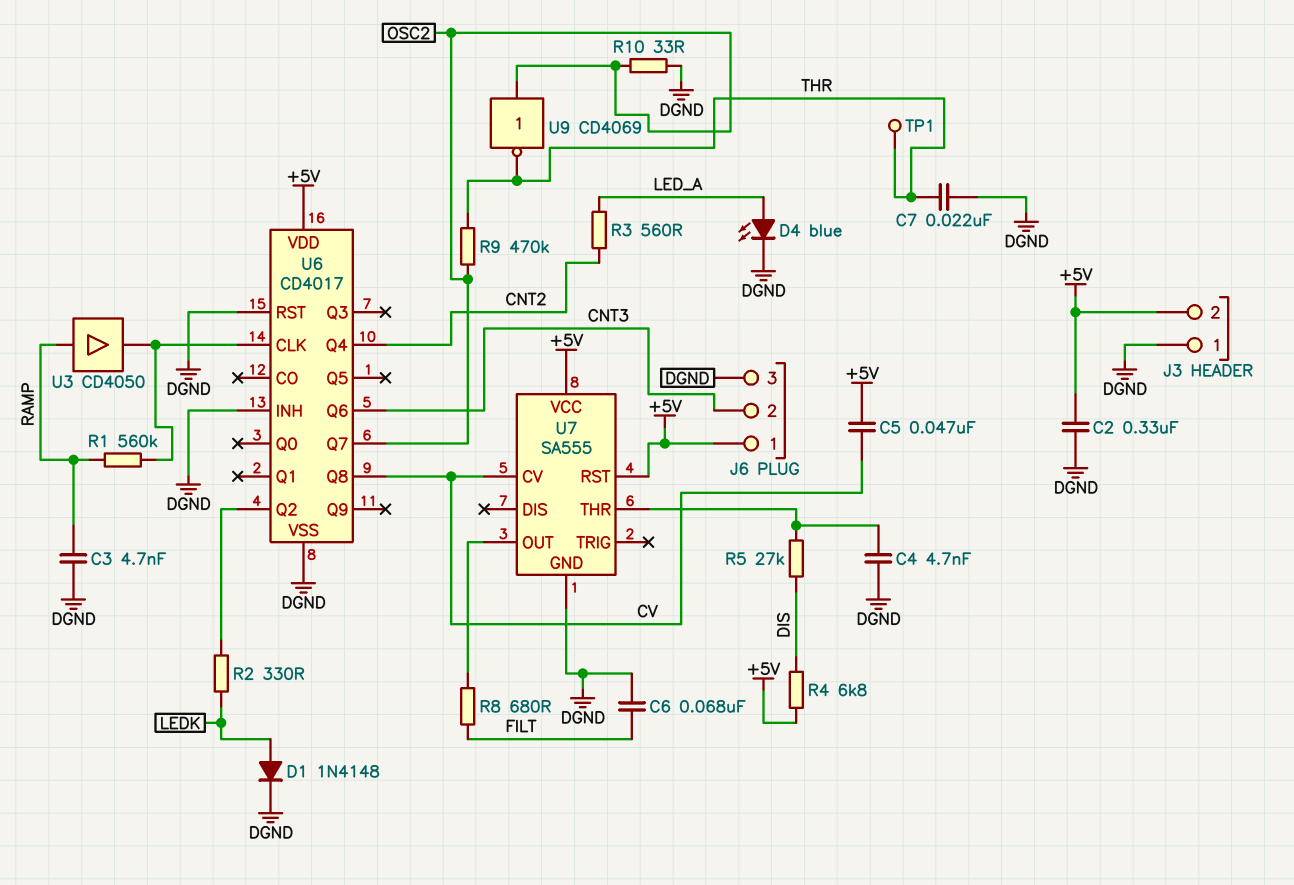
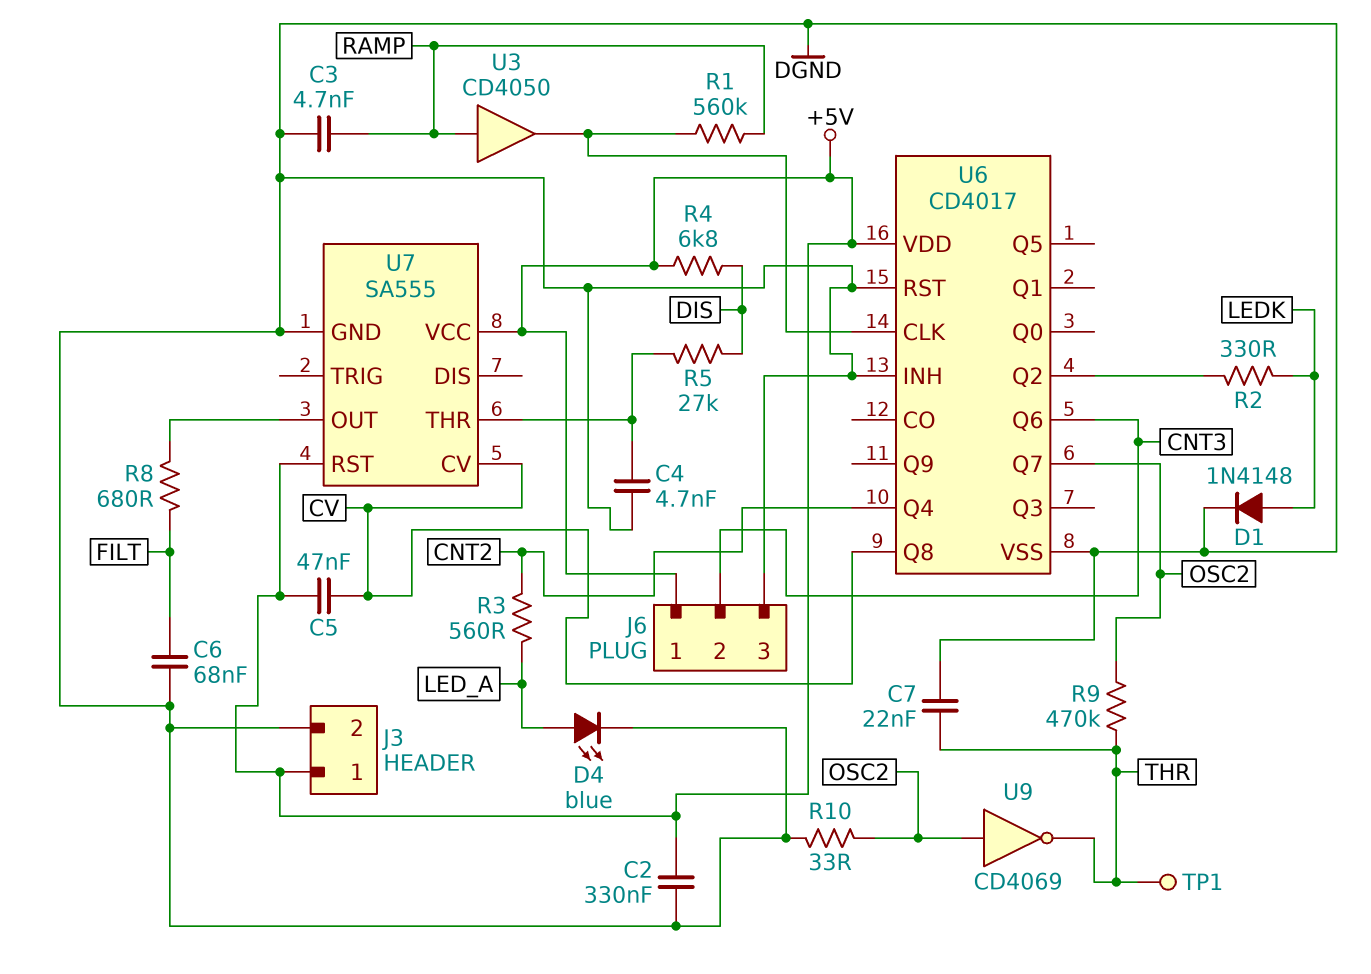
J3 pin 1: DGND -> +5V
J3 pin 2: +5V -> DGND

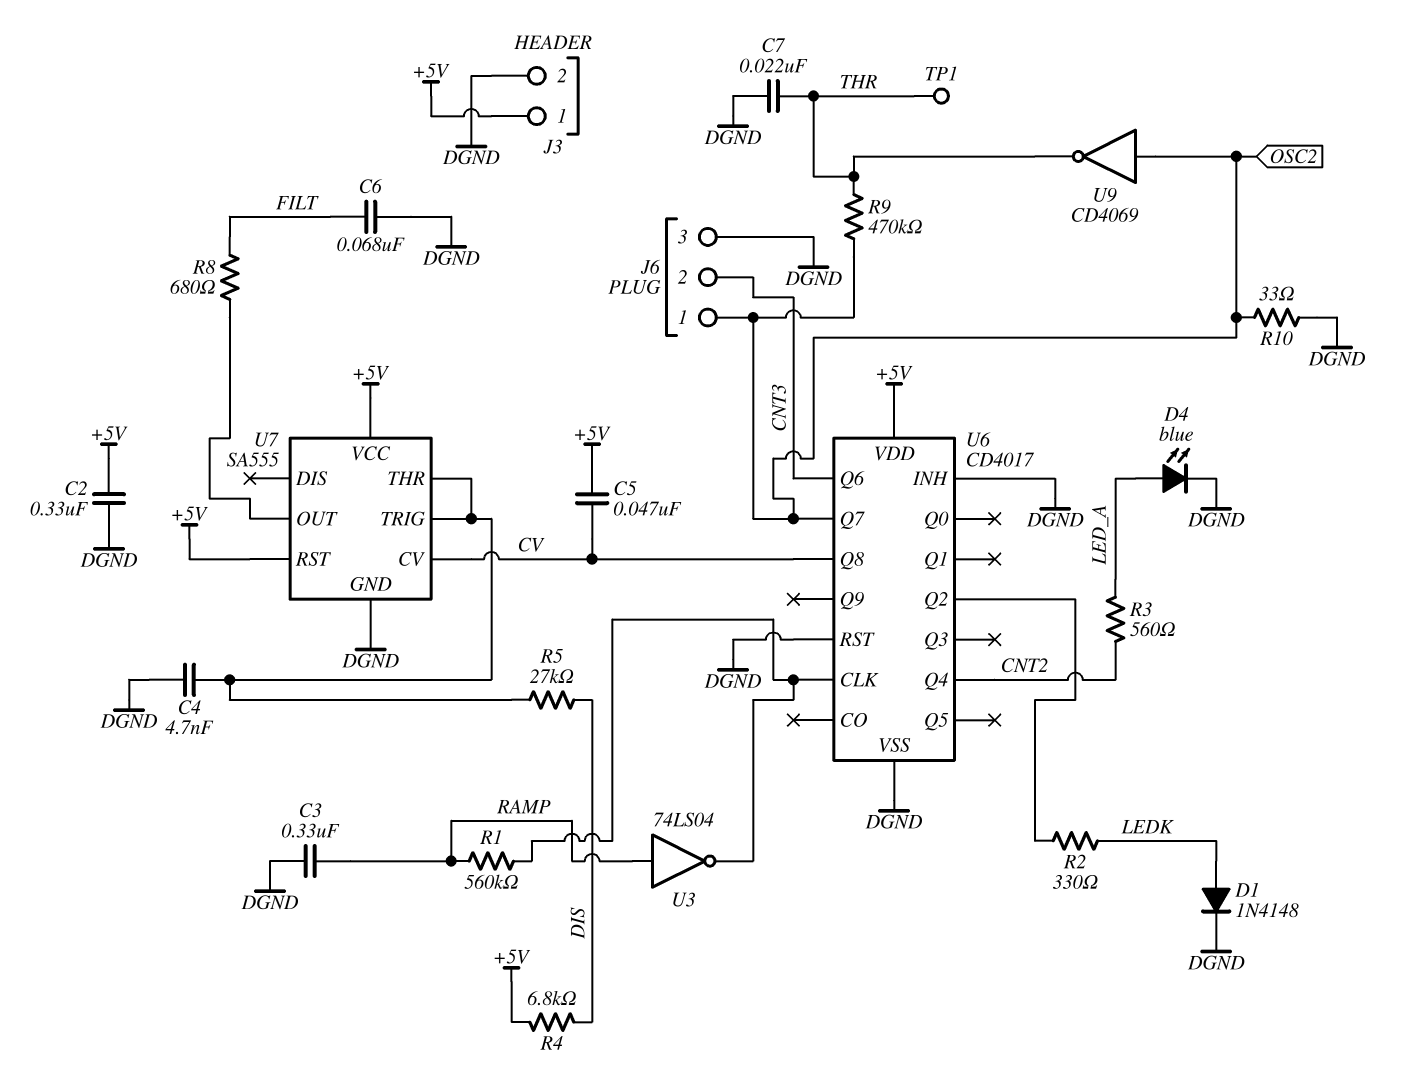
C3: 4.7nF (DGND, RAMP) -> 330nF (DGND, RAMP)
J6 pin 1: +5V -> OSC2
U3: buffer CD4050 (in RAMP, out U6/CLK) -> NOT 74LS04 (in RAMP, out U6/CLK)
U7 pin TRIG: none -> U7/THR

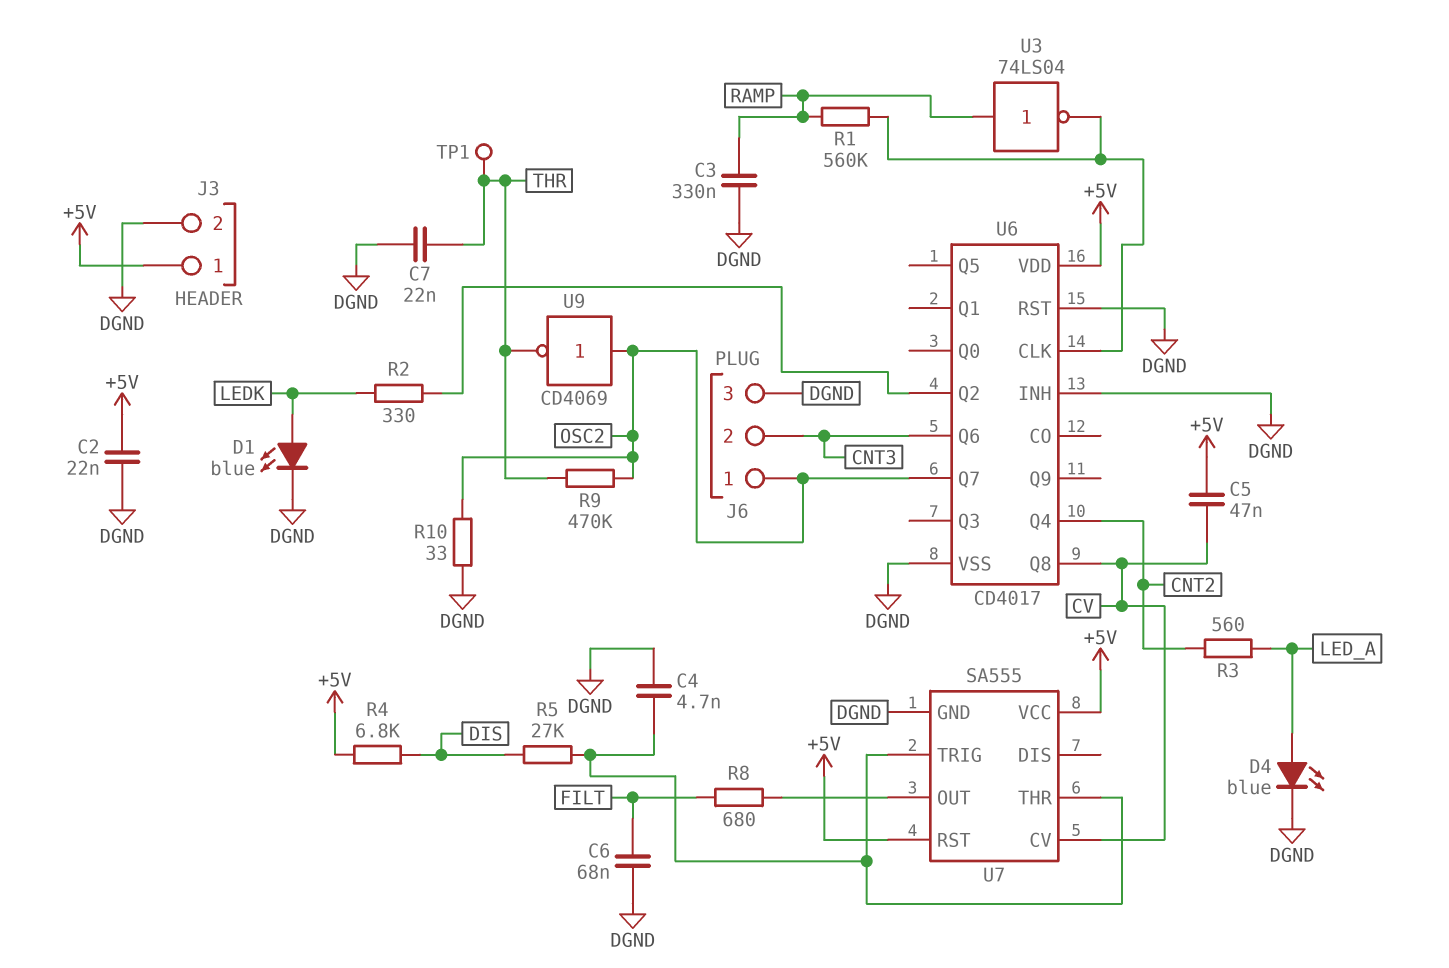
C2: 330nF (+5V, DGND) -> 22nF (+5V, DGND)
D1: diode 1N4148 (A LEDK, K DGND) -> LED blue (A LEDK, K DGND)

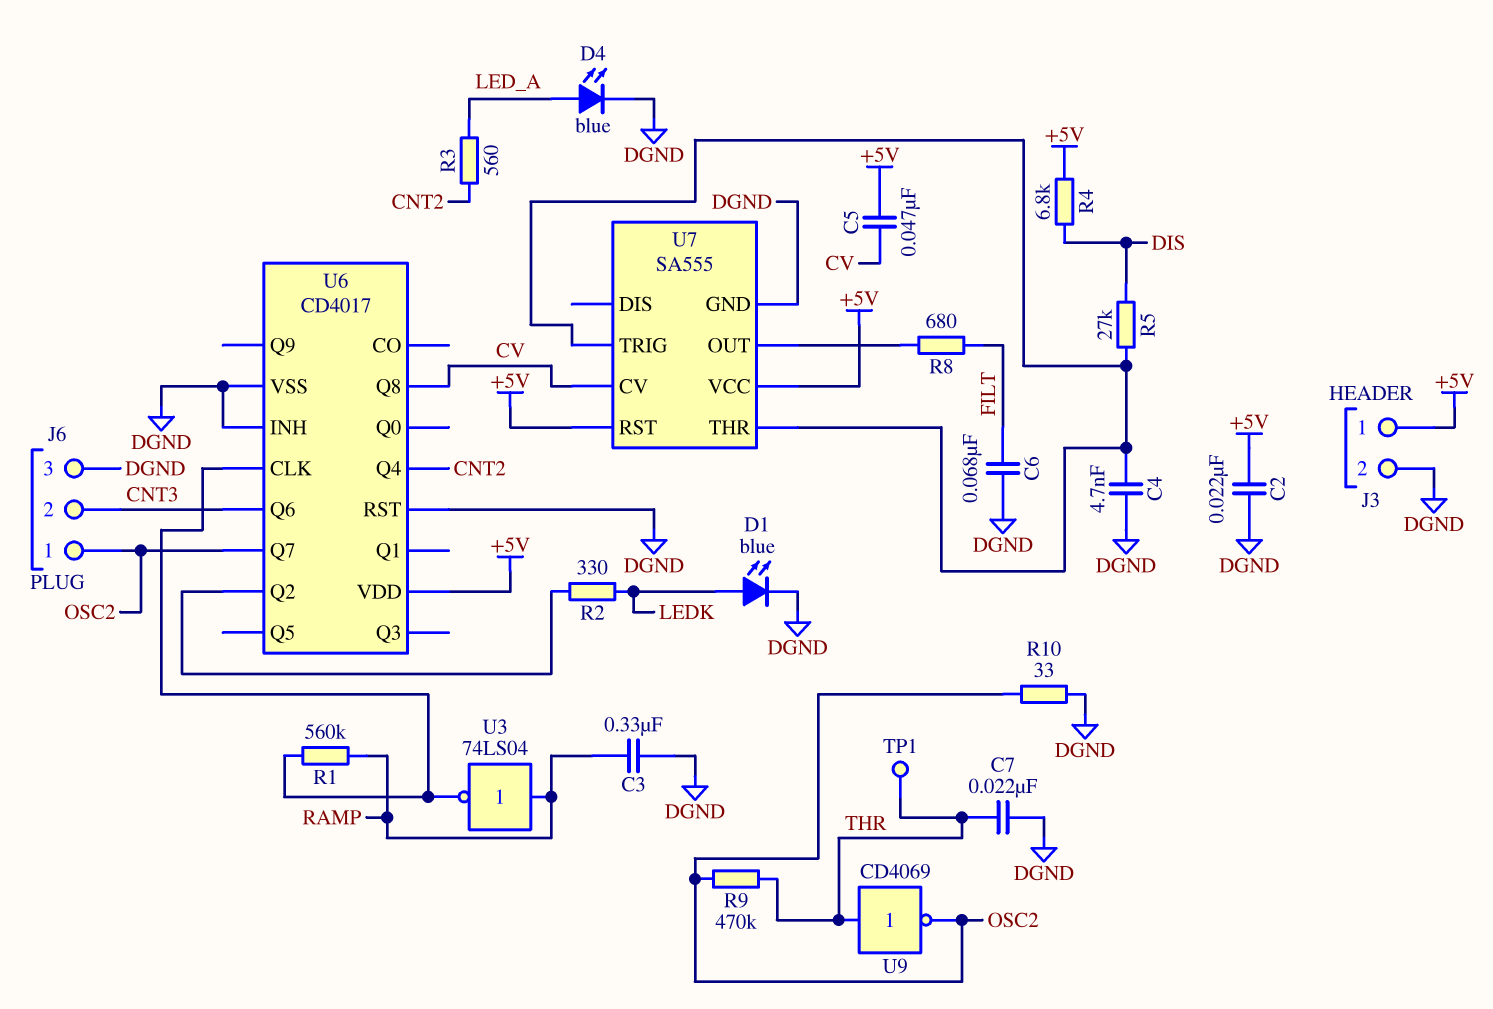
U9: NOT CD4069 (in OSC2, out THR) -> NOT CD4069 (in THR, out OSC2)

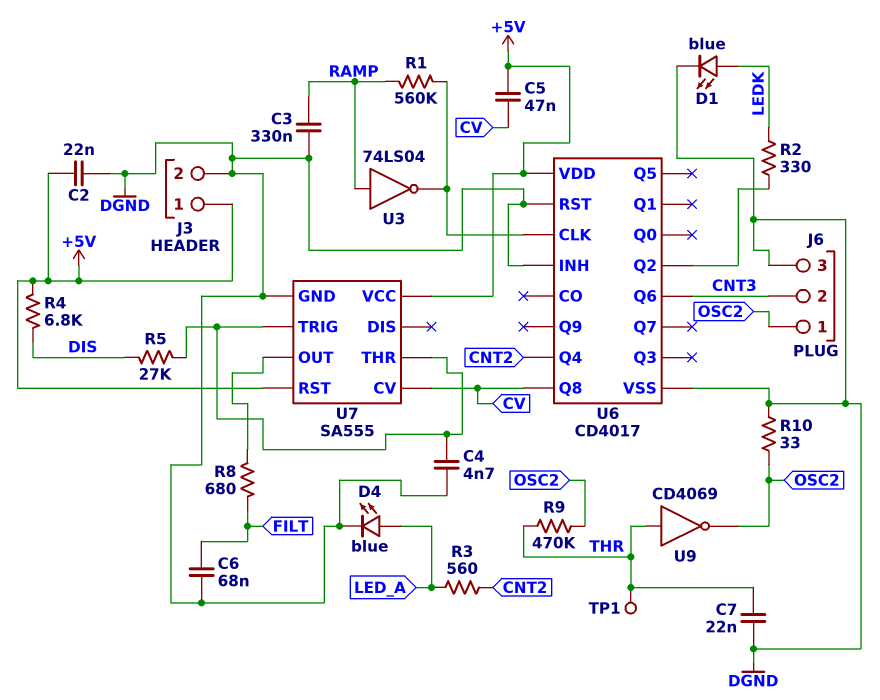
U6 pin Q7: OSC2 -> none

